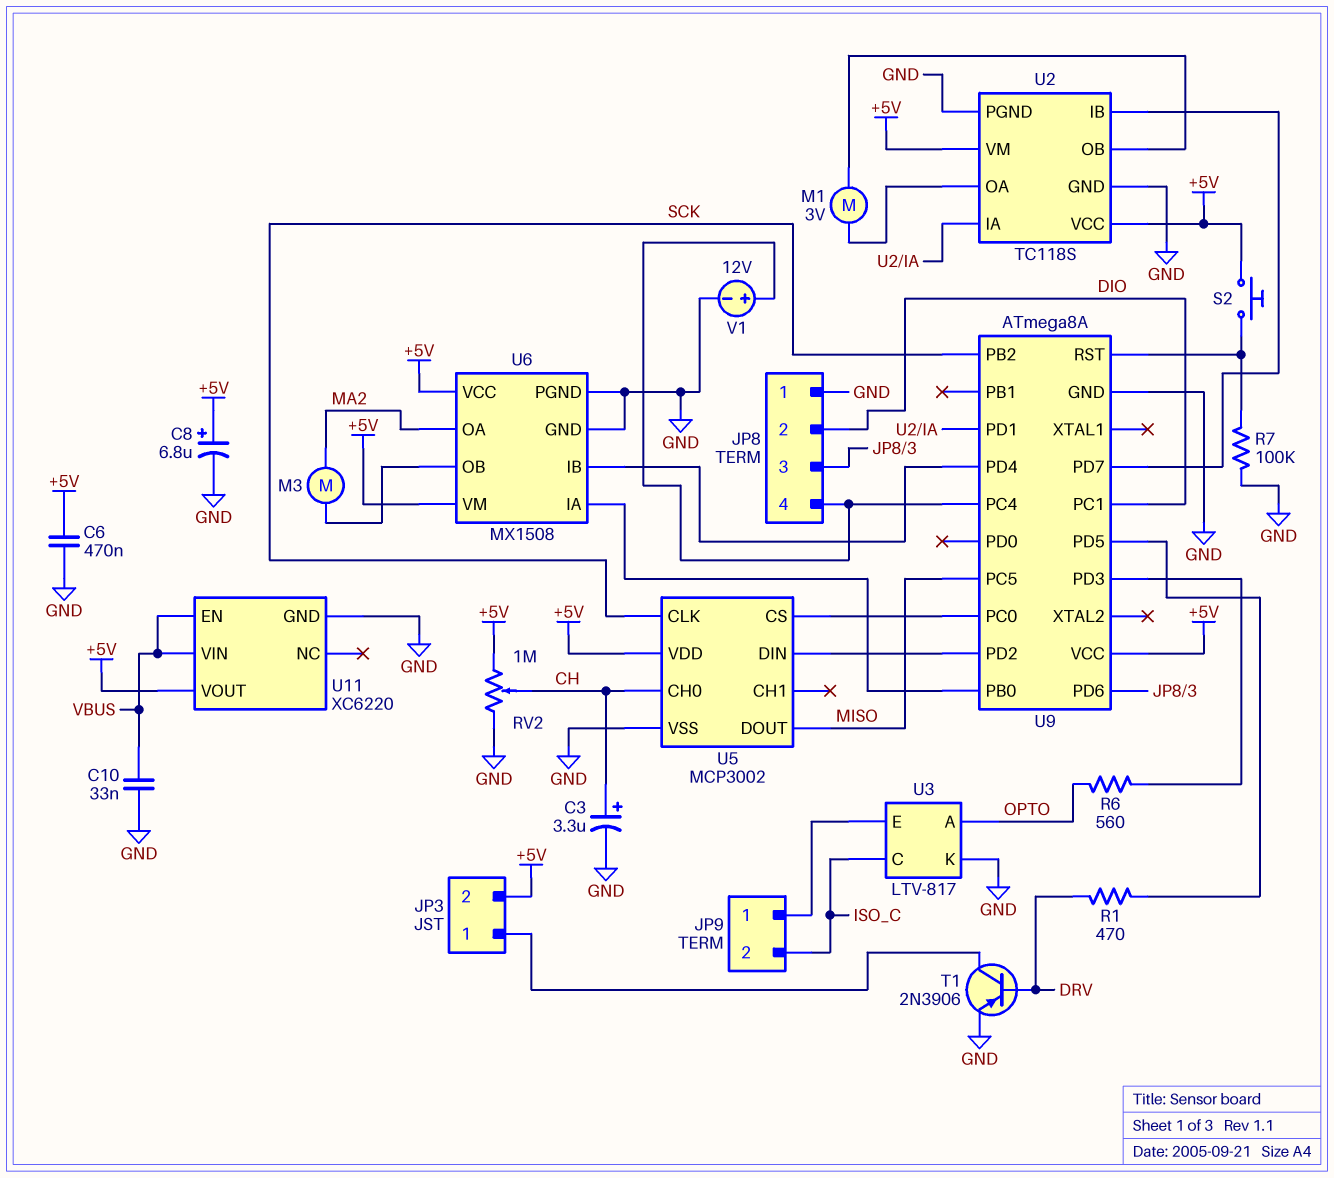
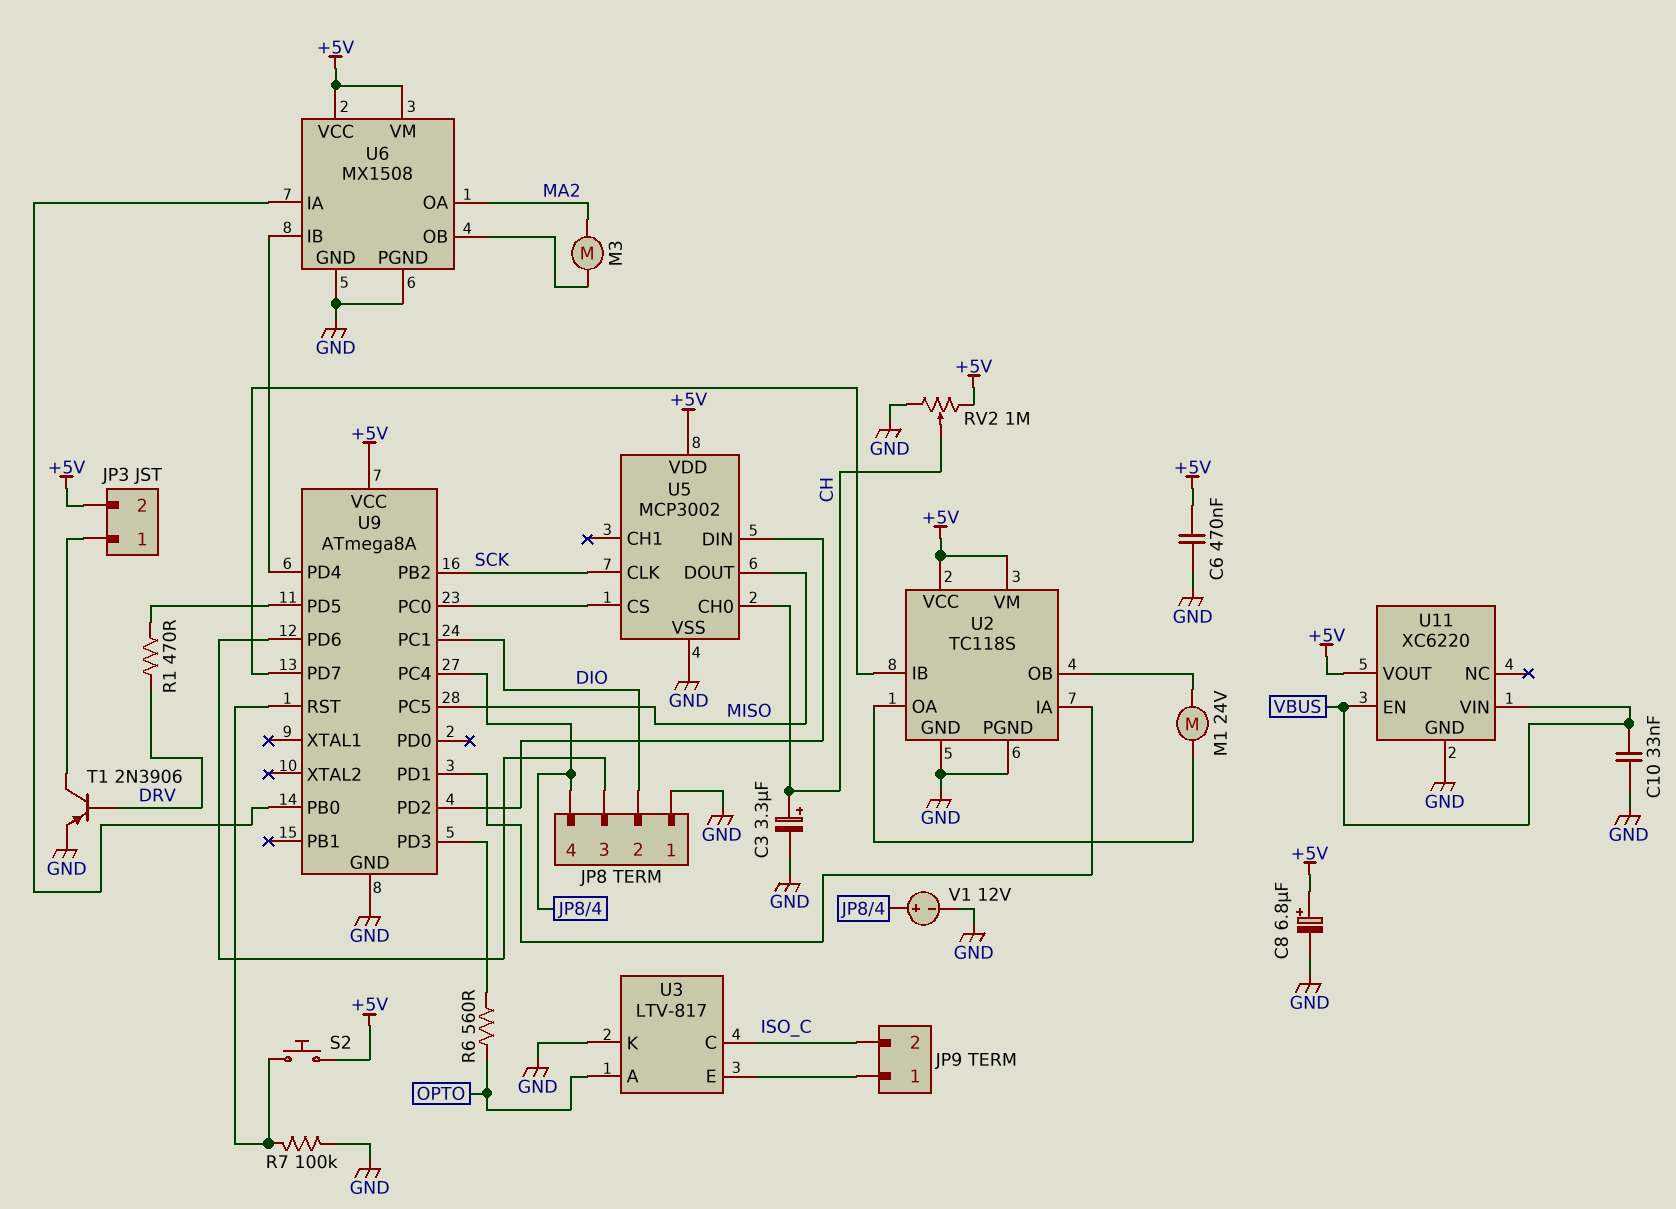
M1: motor 3V (U2/OA, U2/OB) -> motor 24V (U2/OA, U2/OB)

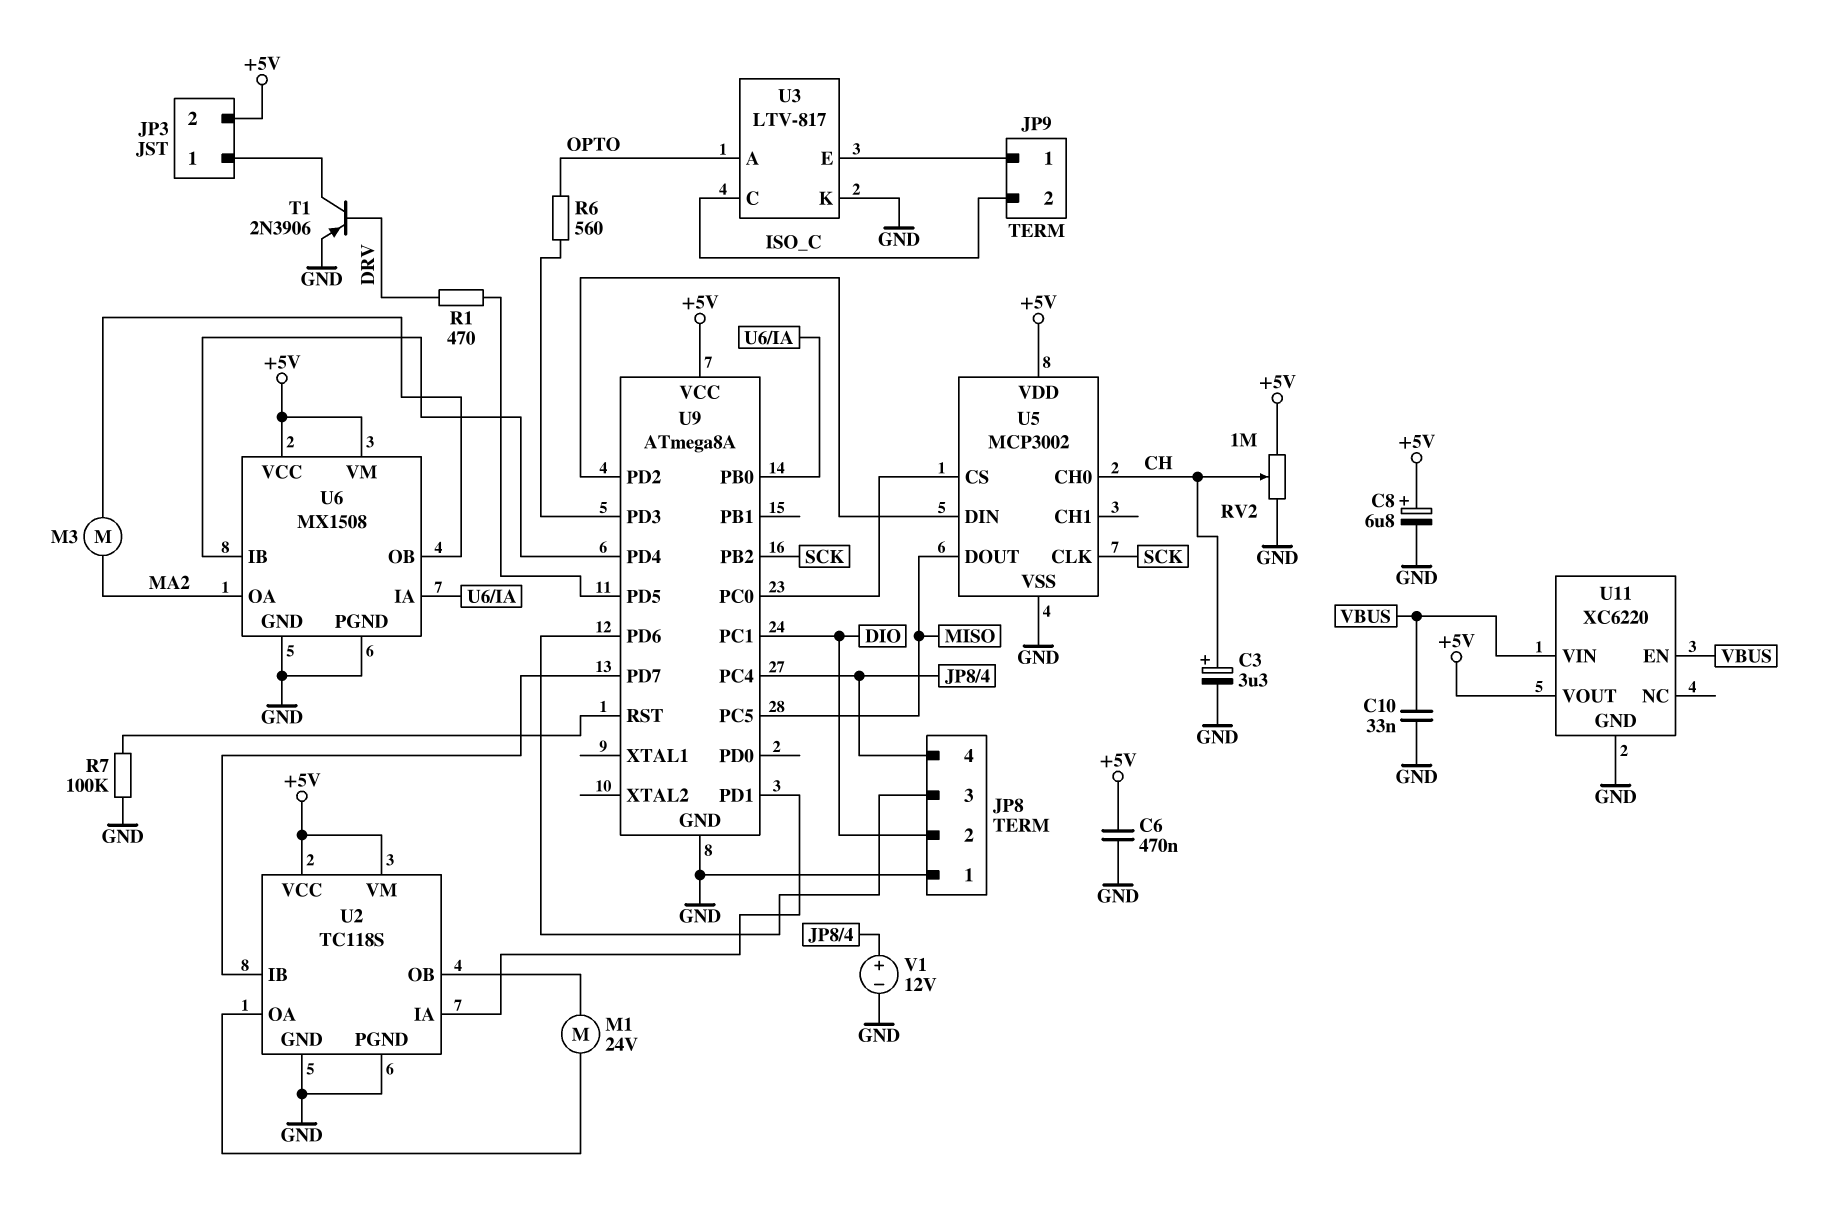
S2: button (+5V, U9/RST) -> none

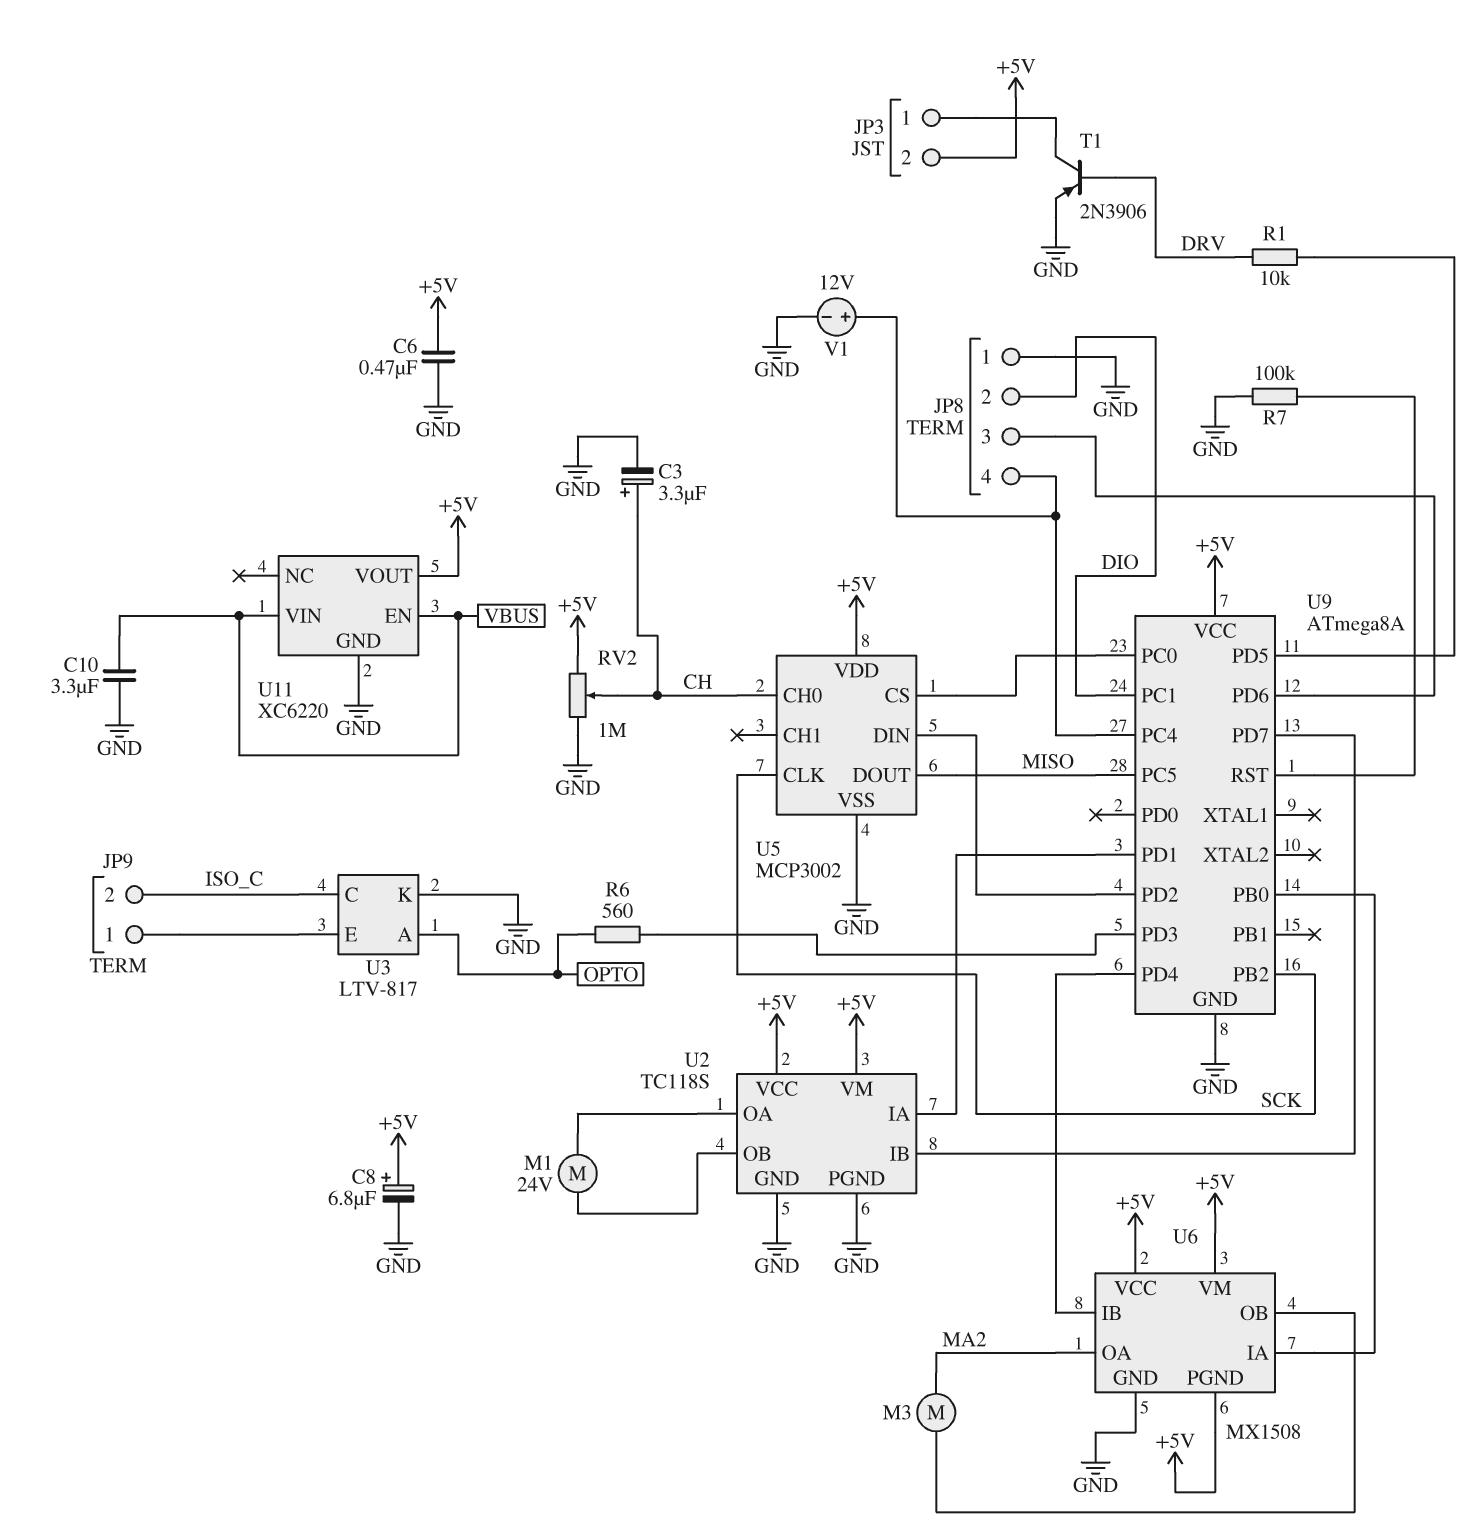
C10: 33nF (GND, VBUS) -> 3.3uF (GND, VBUS)
R1: 470 (DRV, U9/PD5) -> 10k (DRV, U9/PD5)
U6 pin PGND: GND -> +5V

